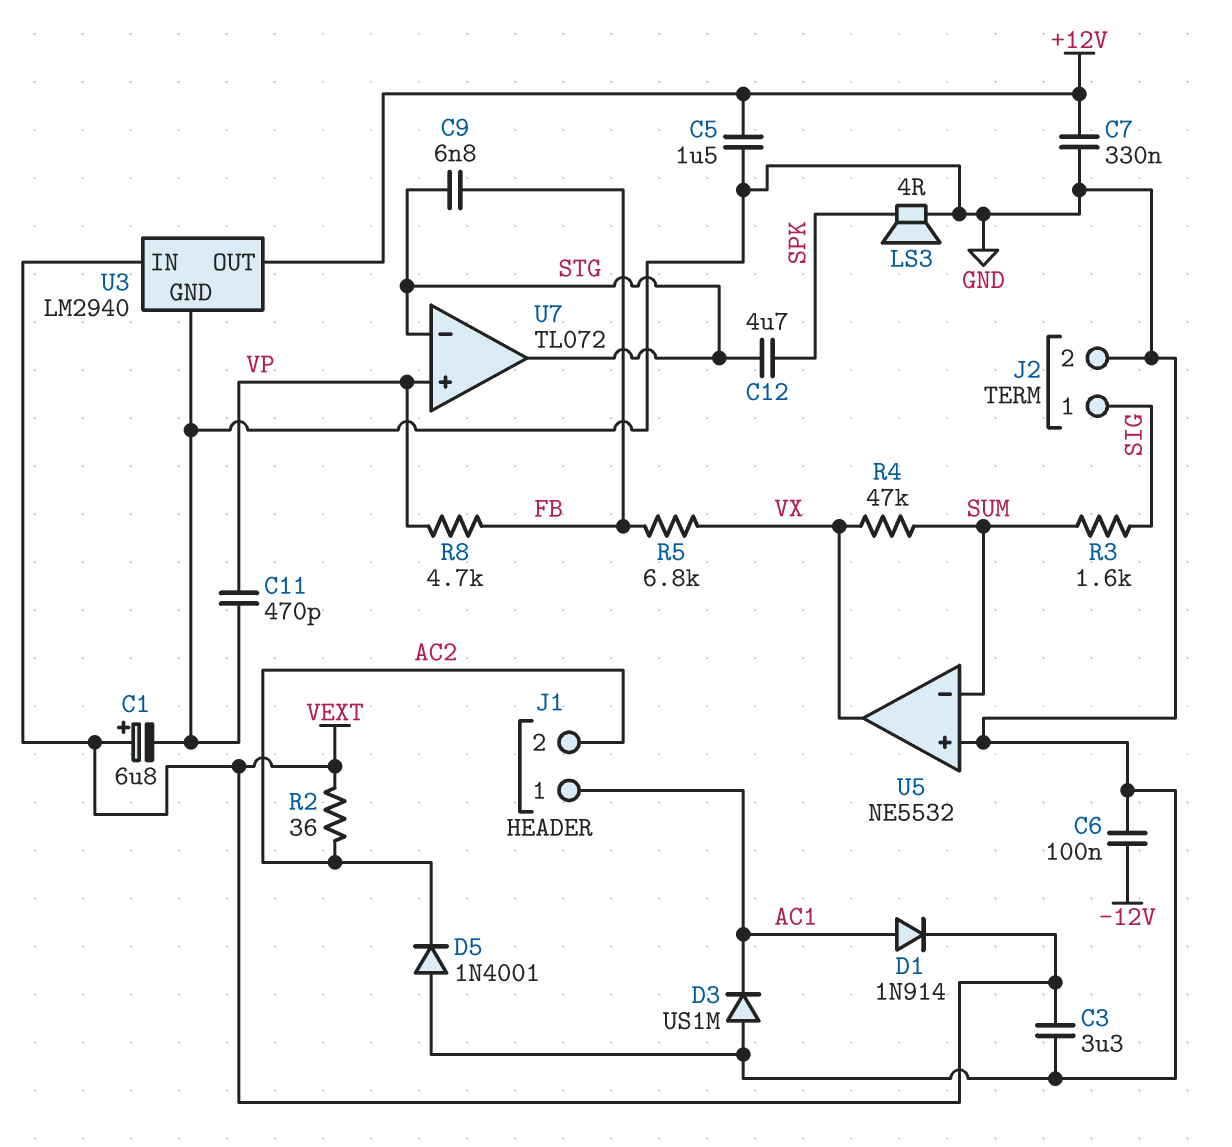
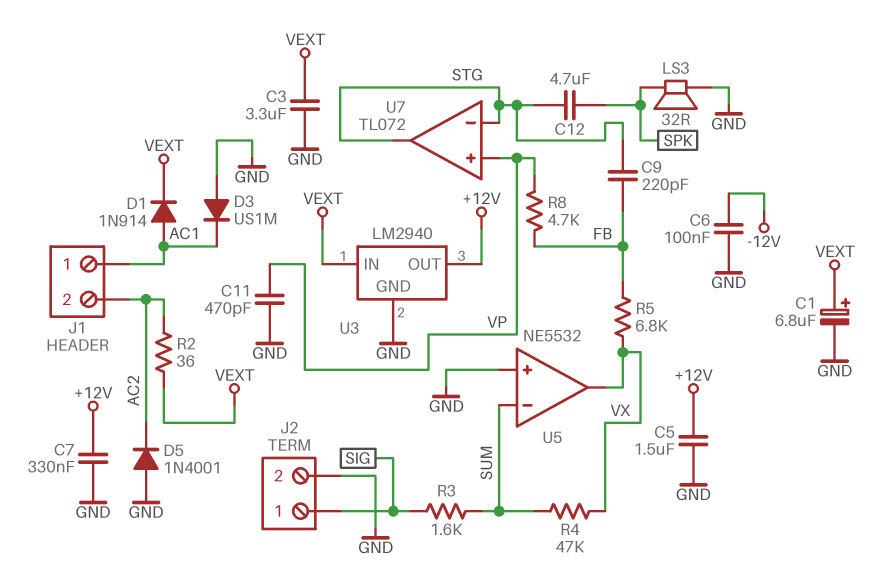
C9: 6.8nF (FB, STG) -> 220pF (FB, STG)
LS3: speaker 4R (GND, SPK) -> speaker 32R (GND, SPK)

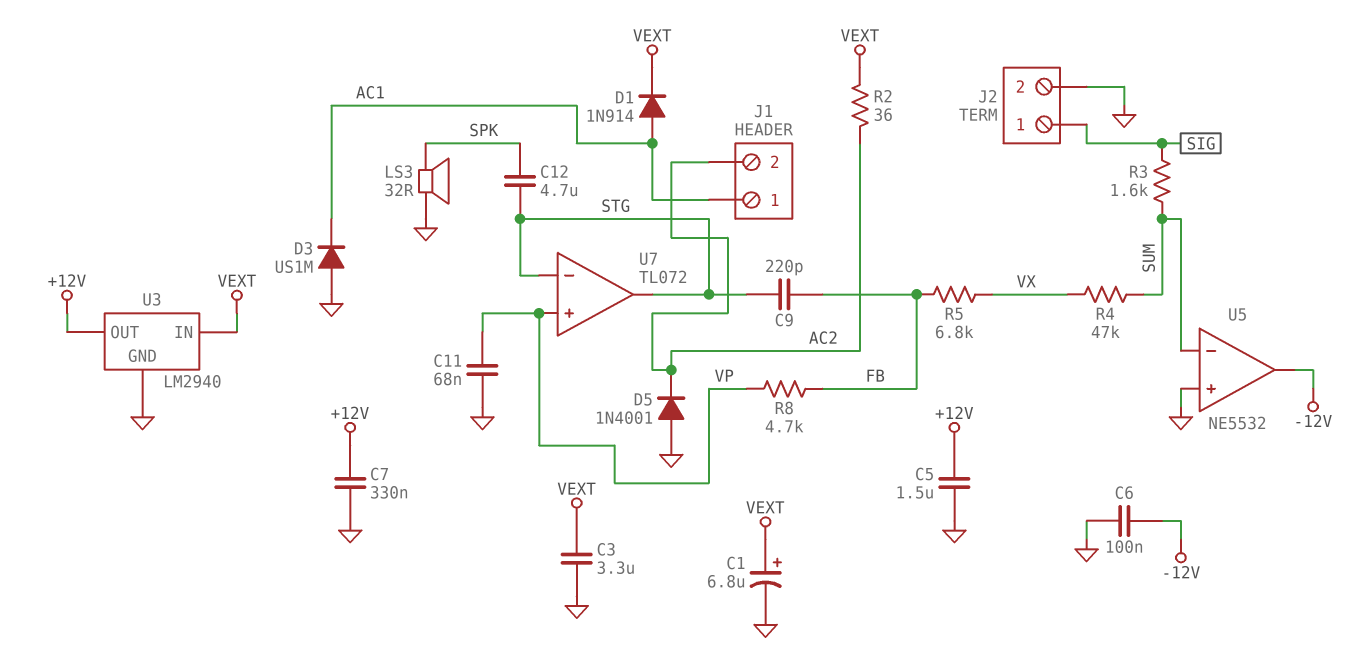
C11: 470pF (GND, VP) -> 68nF (GND, VP)
U5 pin out: VX -> -12V

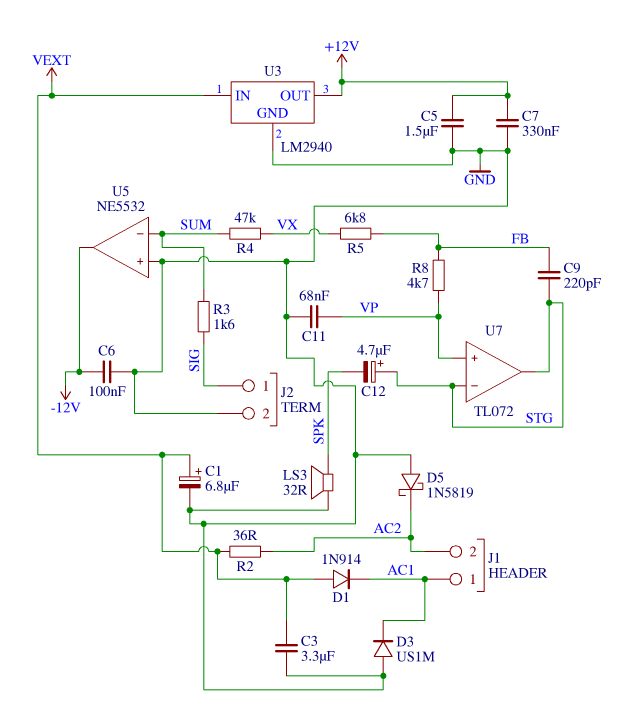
C12: 4.7uF (SPK, STG) -> 4.7uF (plus STG, minus SPK)
D1: diode 1N914 (A AC1, K VEXT) -> diode 1N914 (A VEXT, K AC1)
D5: diode 1N4001 (A GND, K AC2) -> schottky 1N5819 (A GND, K AC2)

